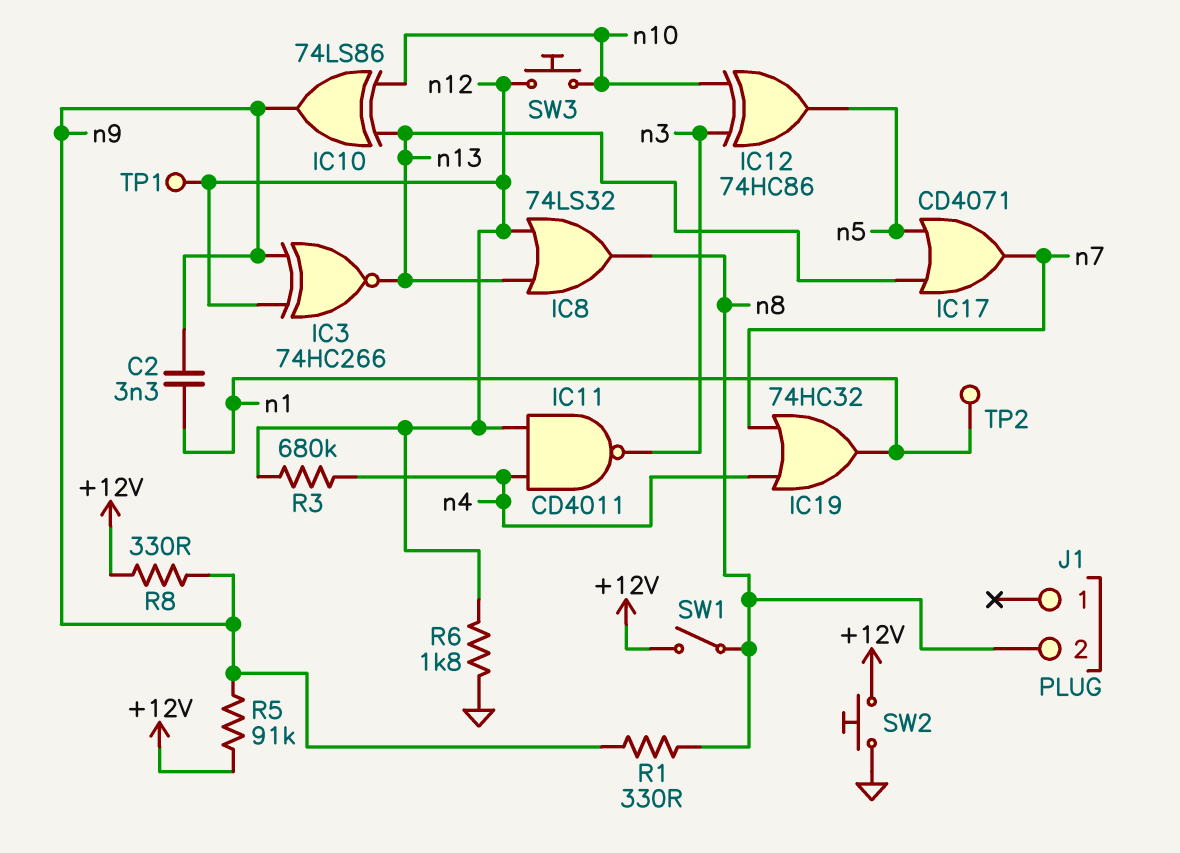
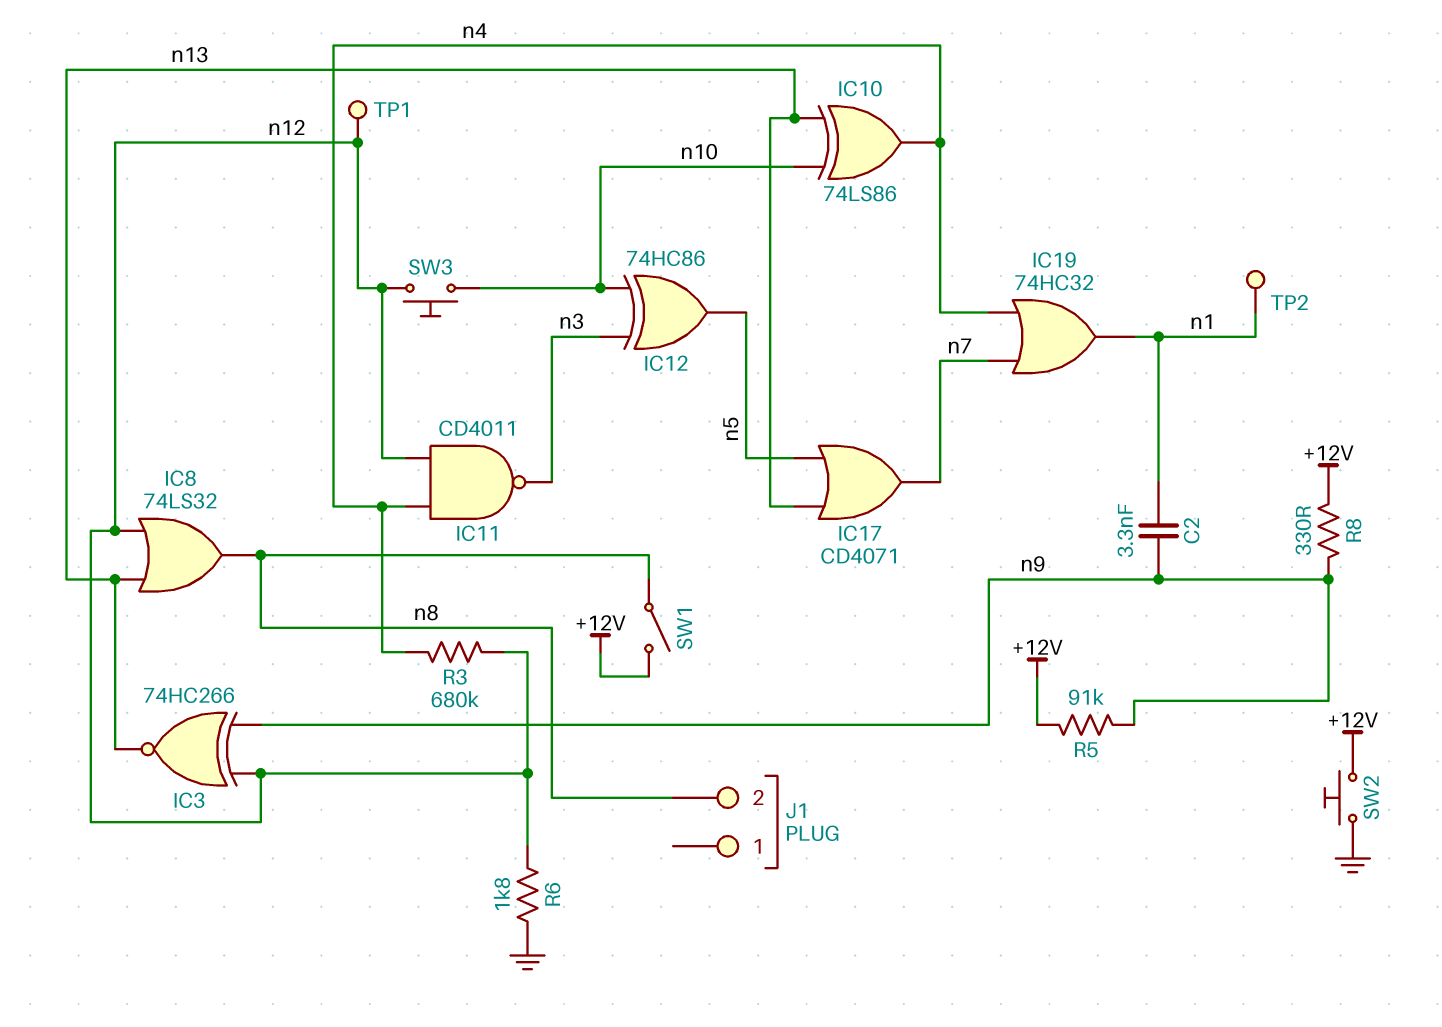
IC10: XOR 74LS86 (in n10, in n13, out n9) -> XOR 74LS86 (in n10, in n13, out n4)
R1: 330 (n8, n9) -> none

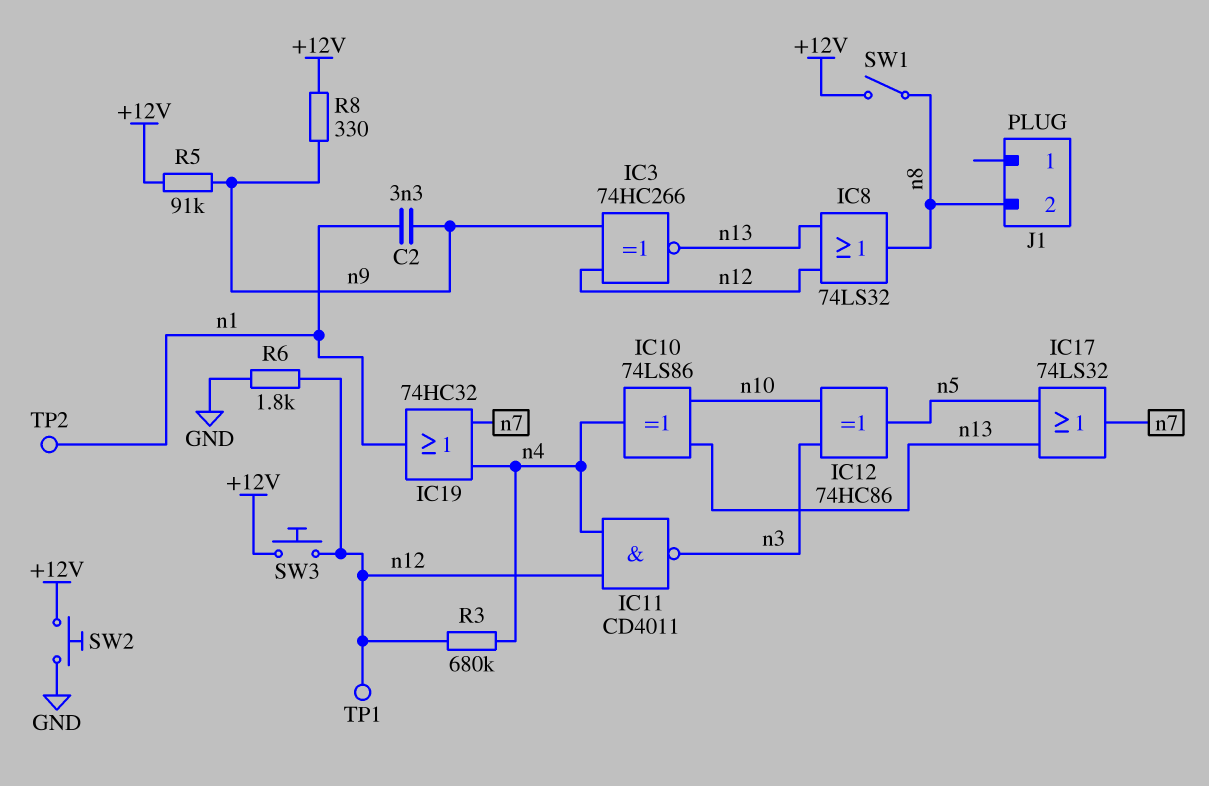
IC17: OR CD4071 (in n5, in n13, out n7) -> OR 74LS32 (in n5, in n13, out n7)
SW3: button (n10, n12) -> button (+12V, n12)

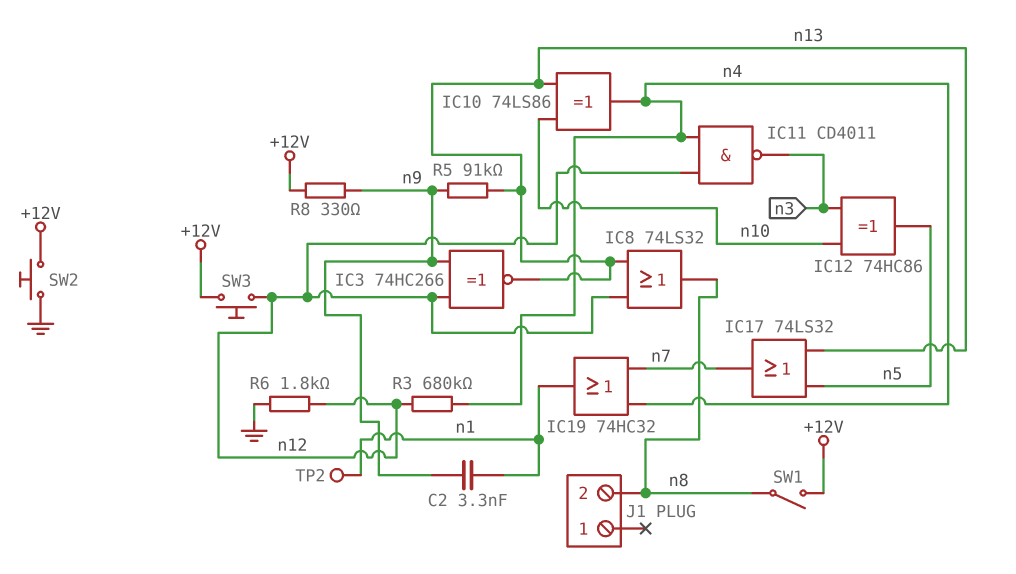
R5: 91k (+12V, n9) -> 91k (n9, n13)
TP1: test point (n12) -> none

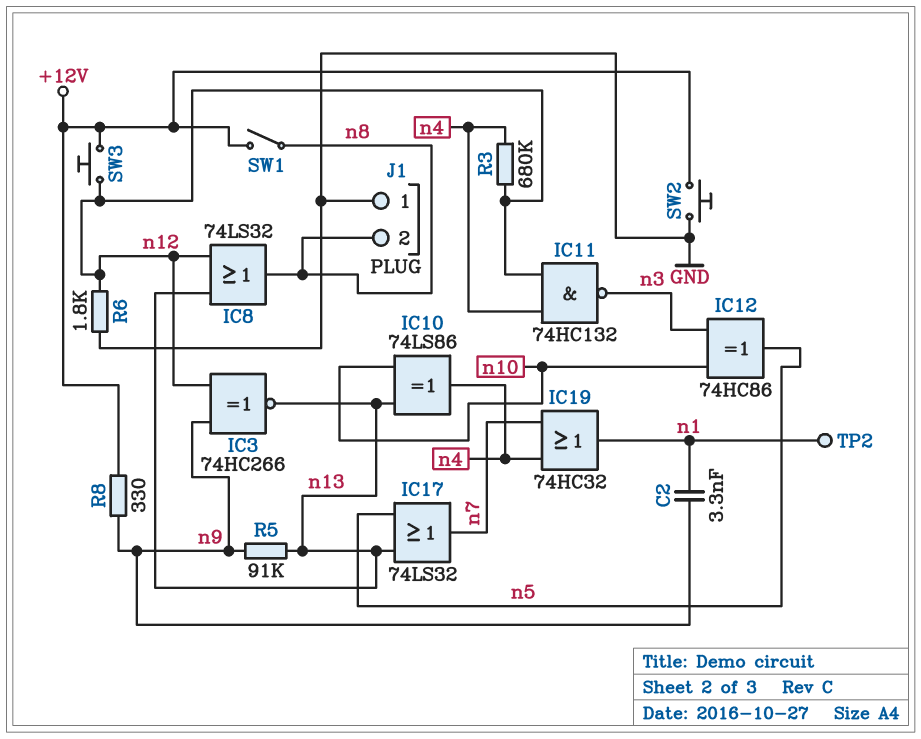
IC11: NAND CD4011 (in n4, in n12, out n3) -> NAND 74HC132 (in n4, in n12, out n3)
J1 pin 1: none -> GND

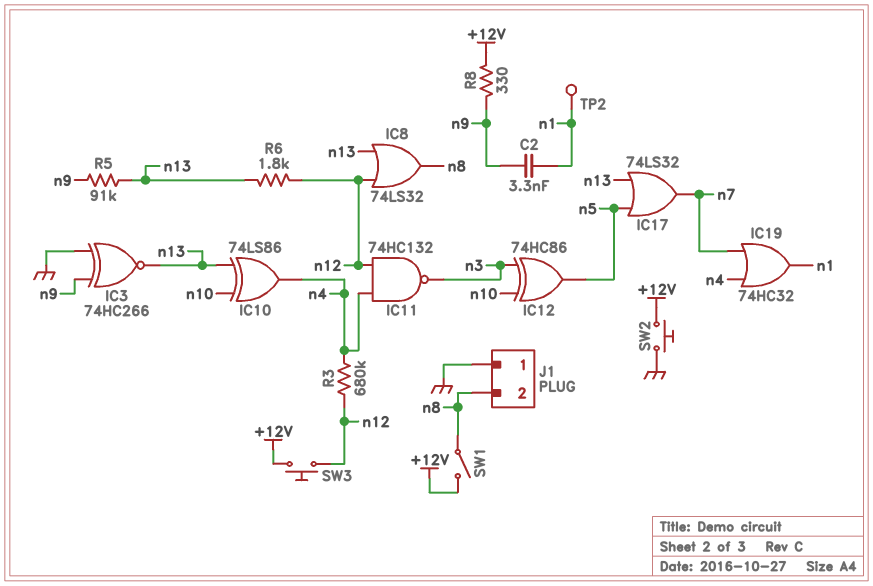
IC3: XNOR 74HC266 (in n9, in n12, out n13) -> XNOR 74HC266 (in GND, in n9, out n13)
R6: 1.8k (GND, n12) -> 1.8k (n12, n13)

